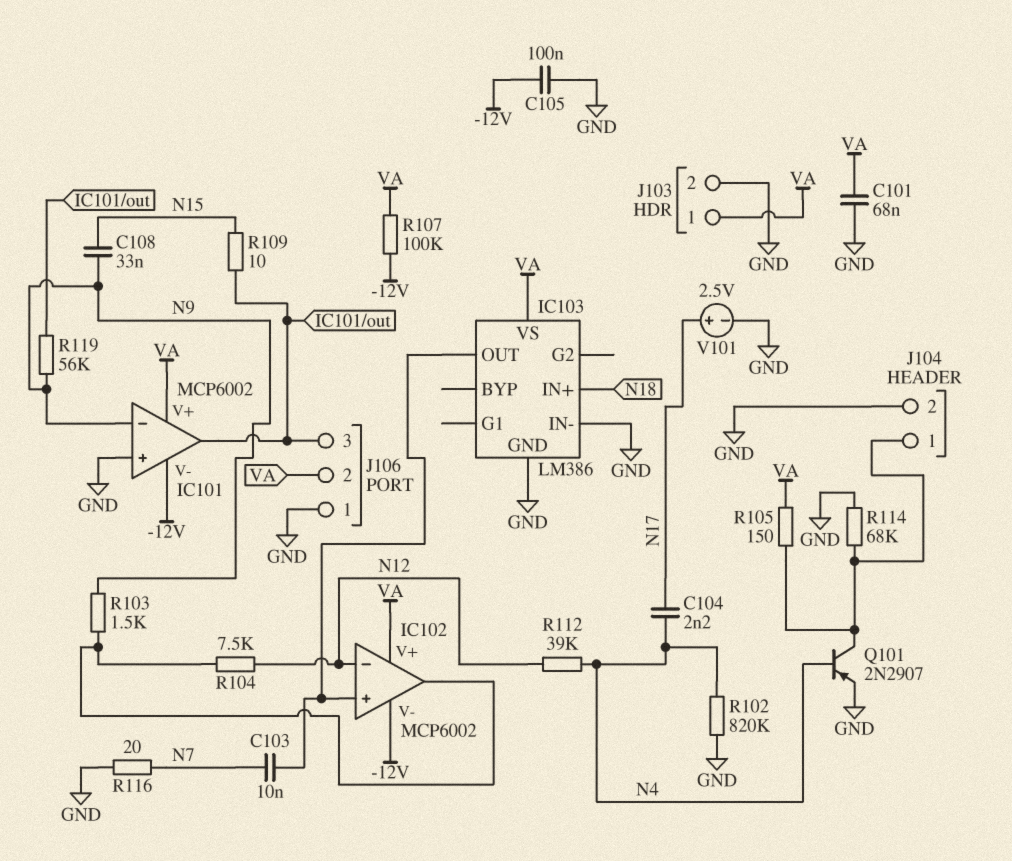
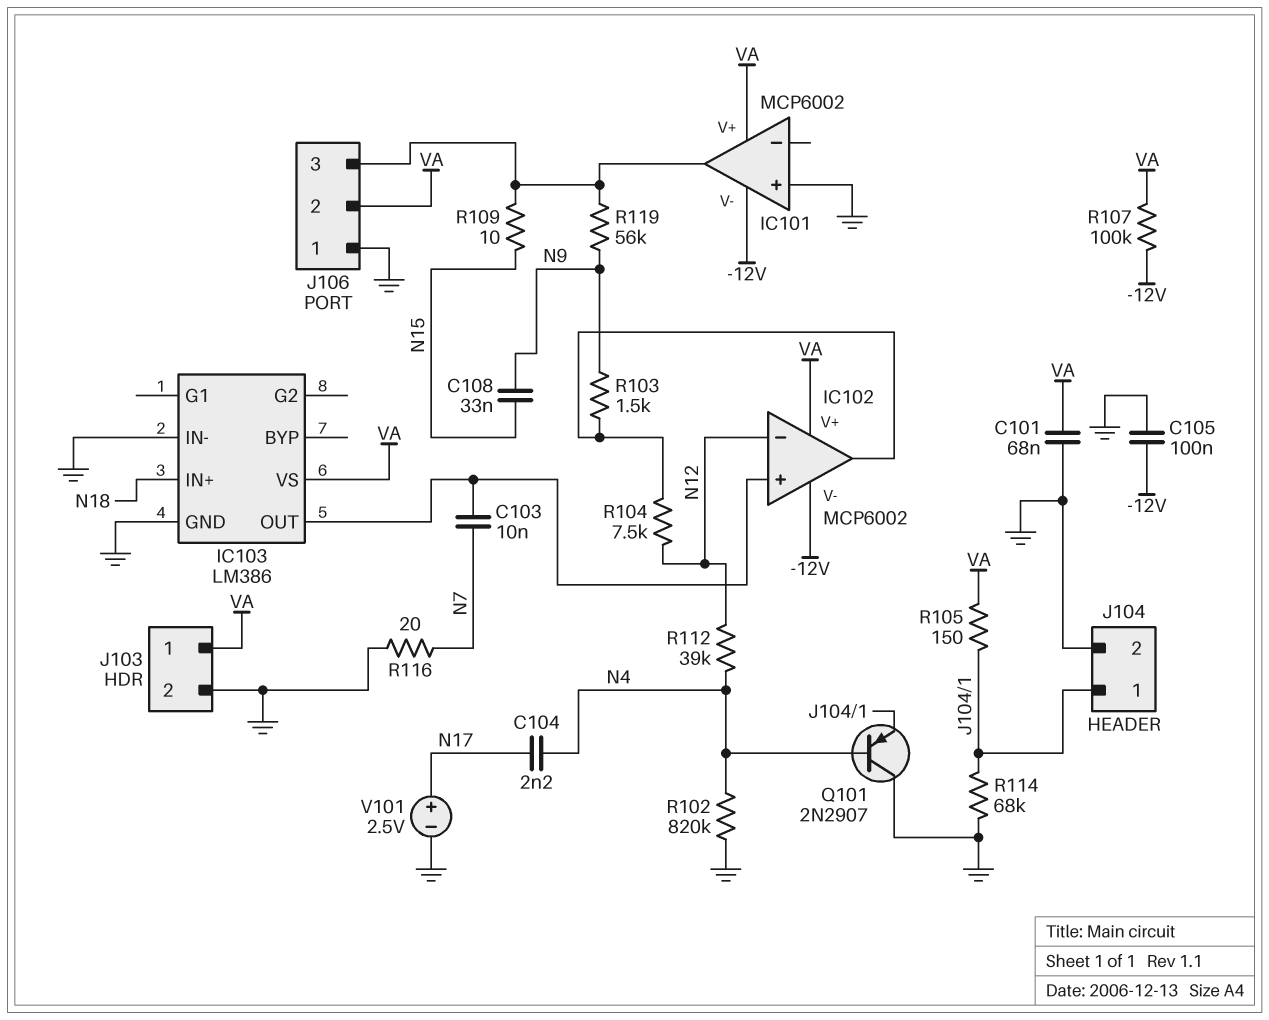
IC101 pin in-: N9 -> none
Q101: PNP 2N2907 (B N4, C J104/1, E GND) -> PNP 2N2907 (B N4, C GND, E J104/1)

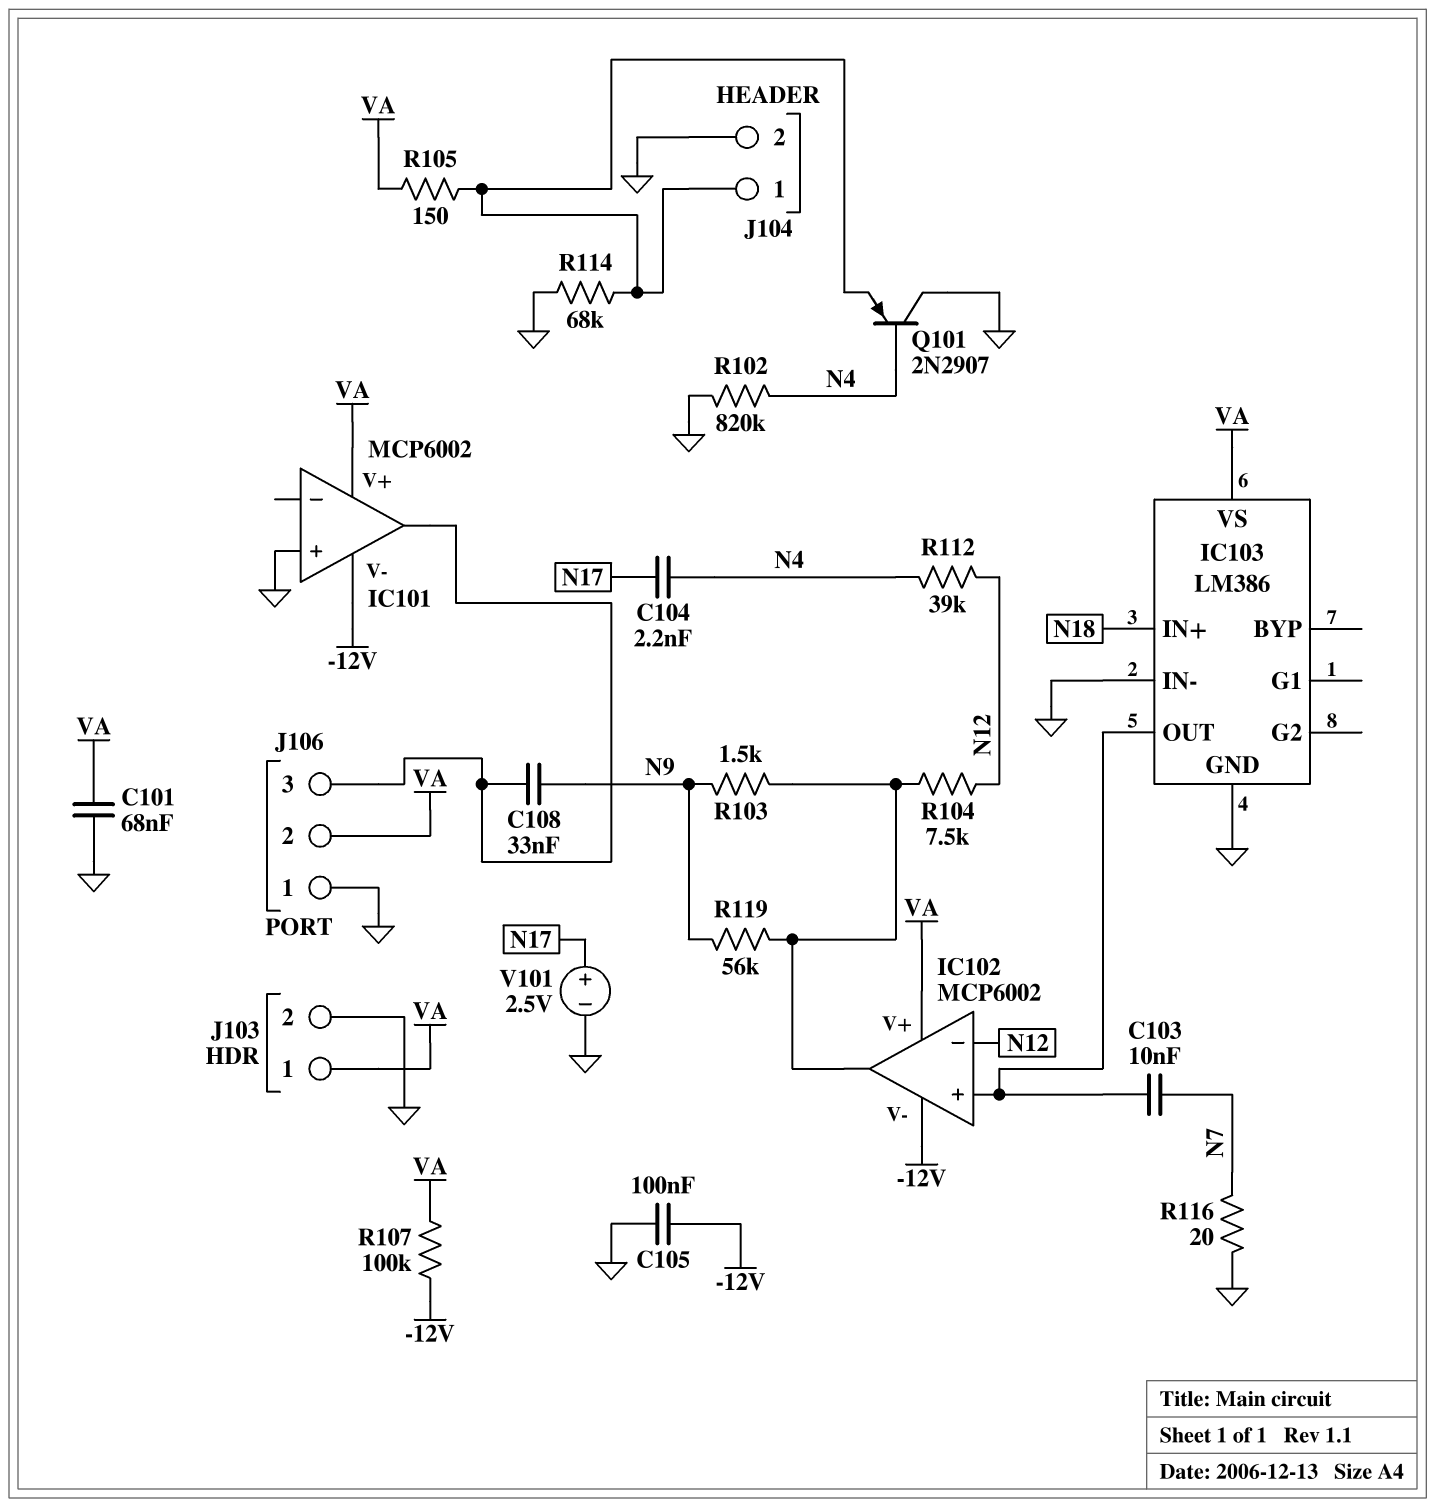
C108: 33nF (N9, N15) -> 33nF (IC101/out, N9)
R109: 10 (IC101/out, N15) -> none
R119: 56k (IC101/out, N9) -> 56k (IC102/out, N9)

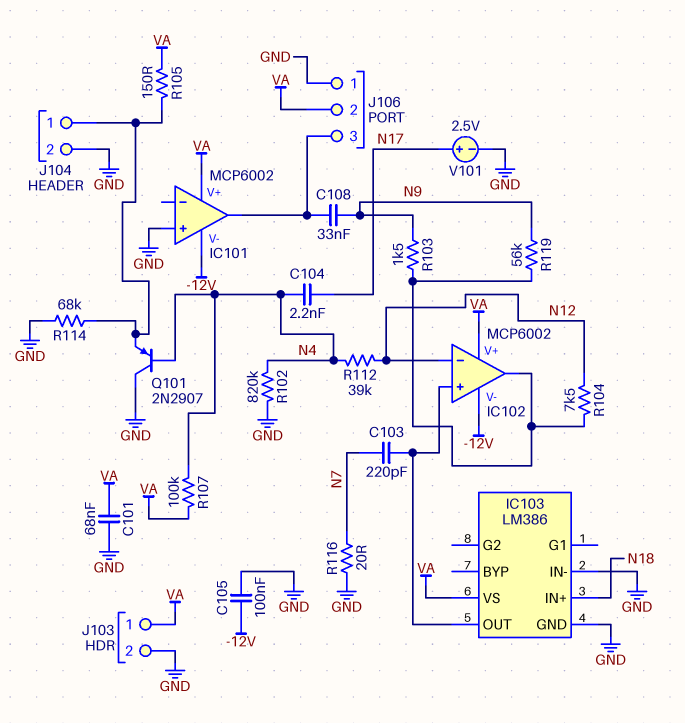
C103: 10nF (IC102/in+, N7) -> 220pF (IC102/in+, N7)
R107: 100k (-12V, VA) -> 100k (N4, VA)

